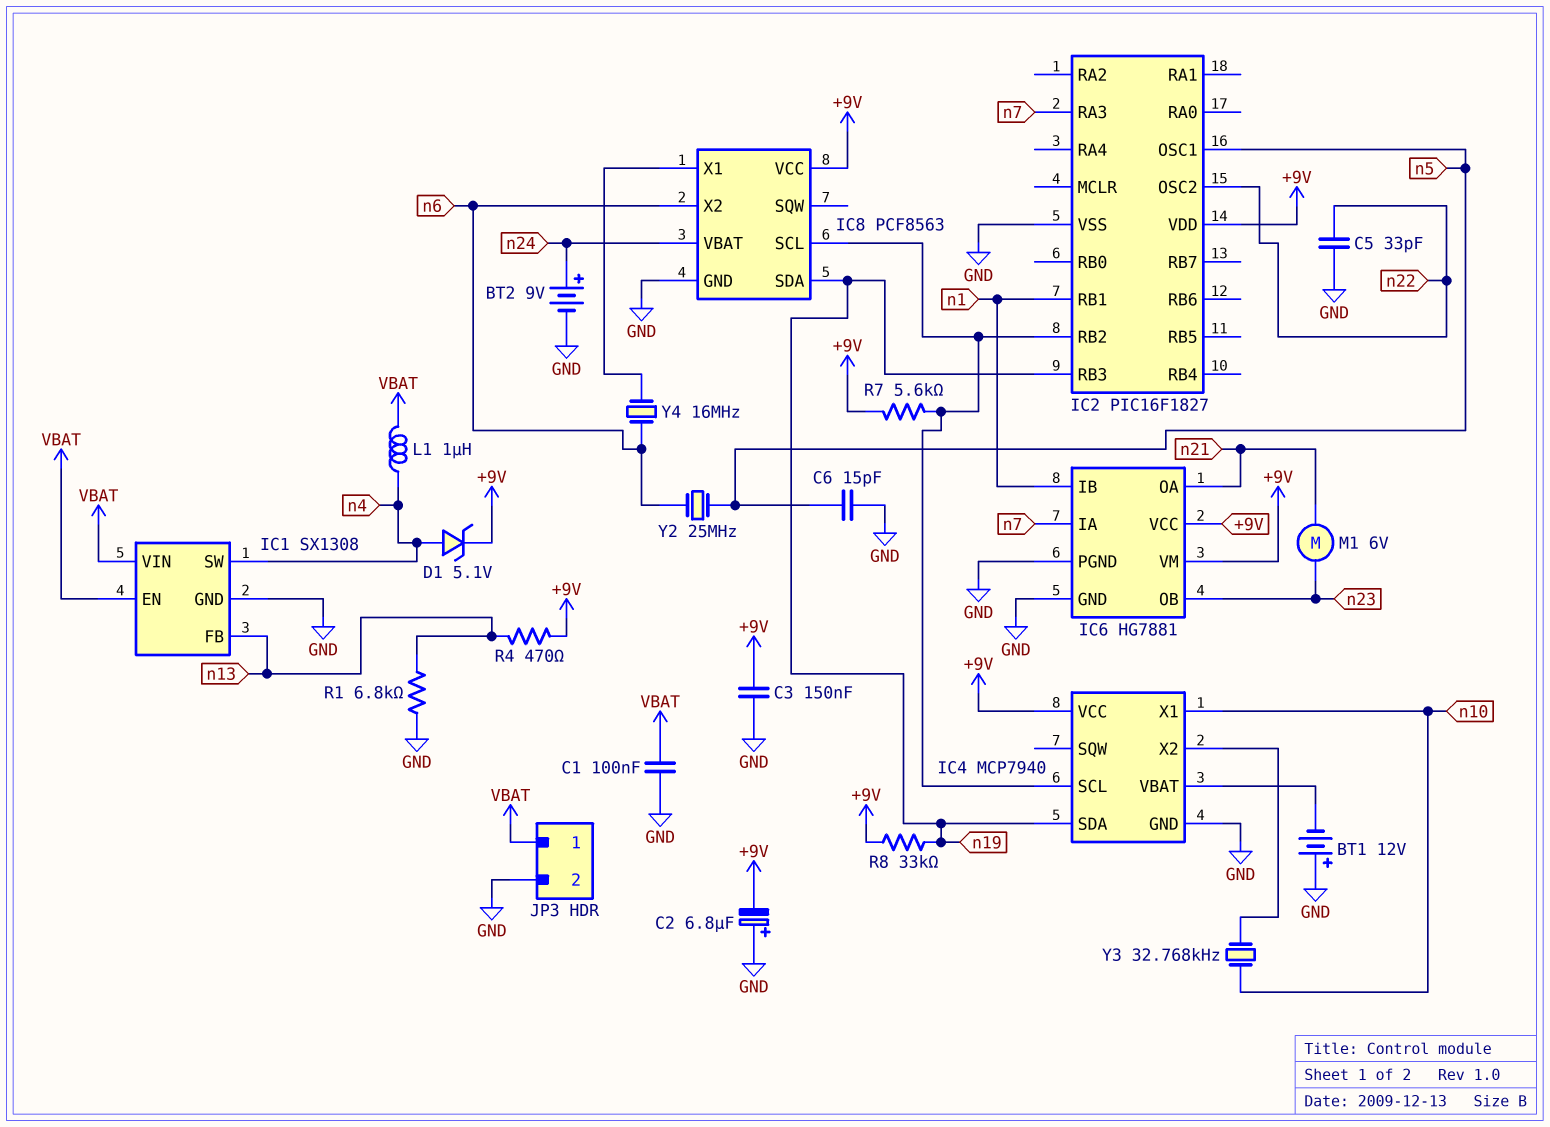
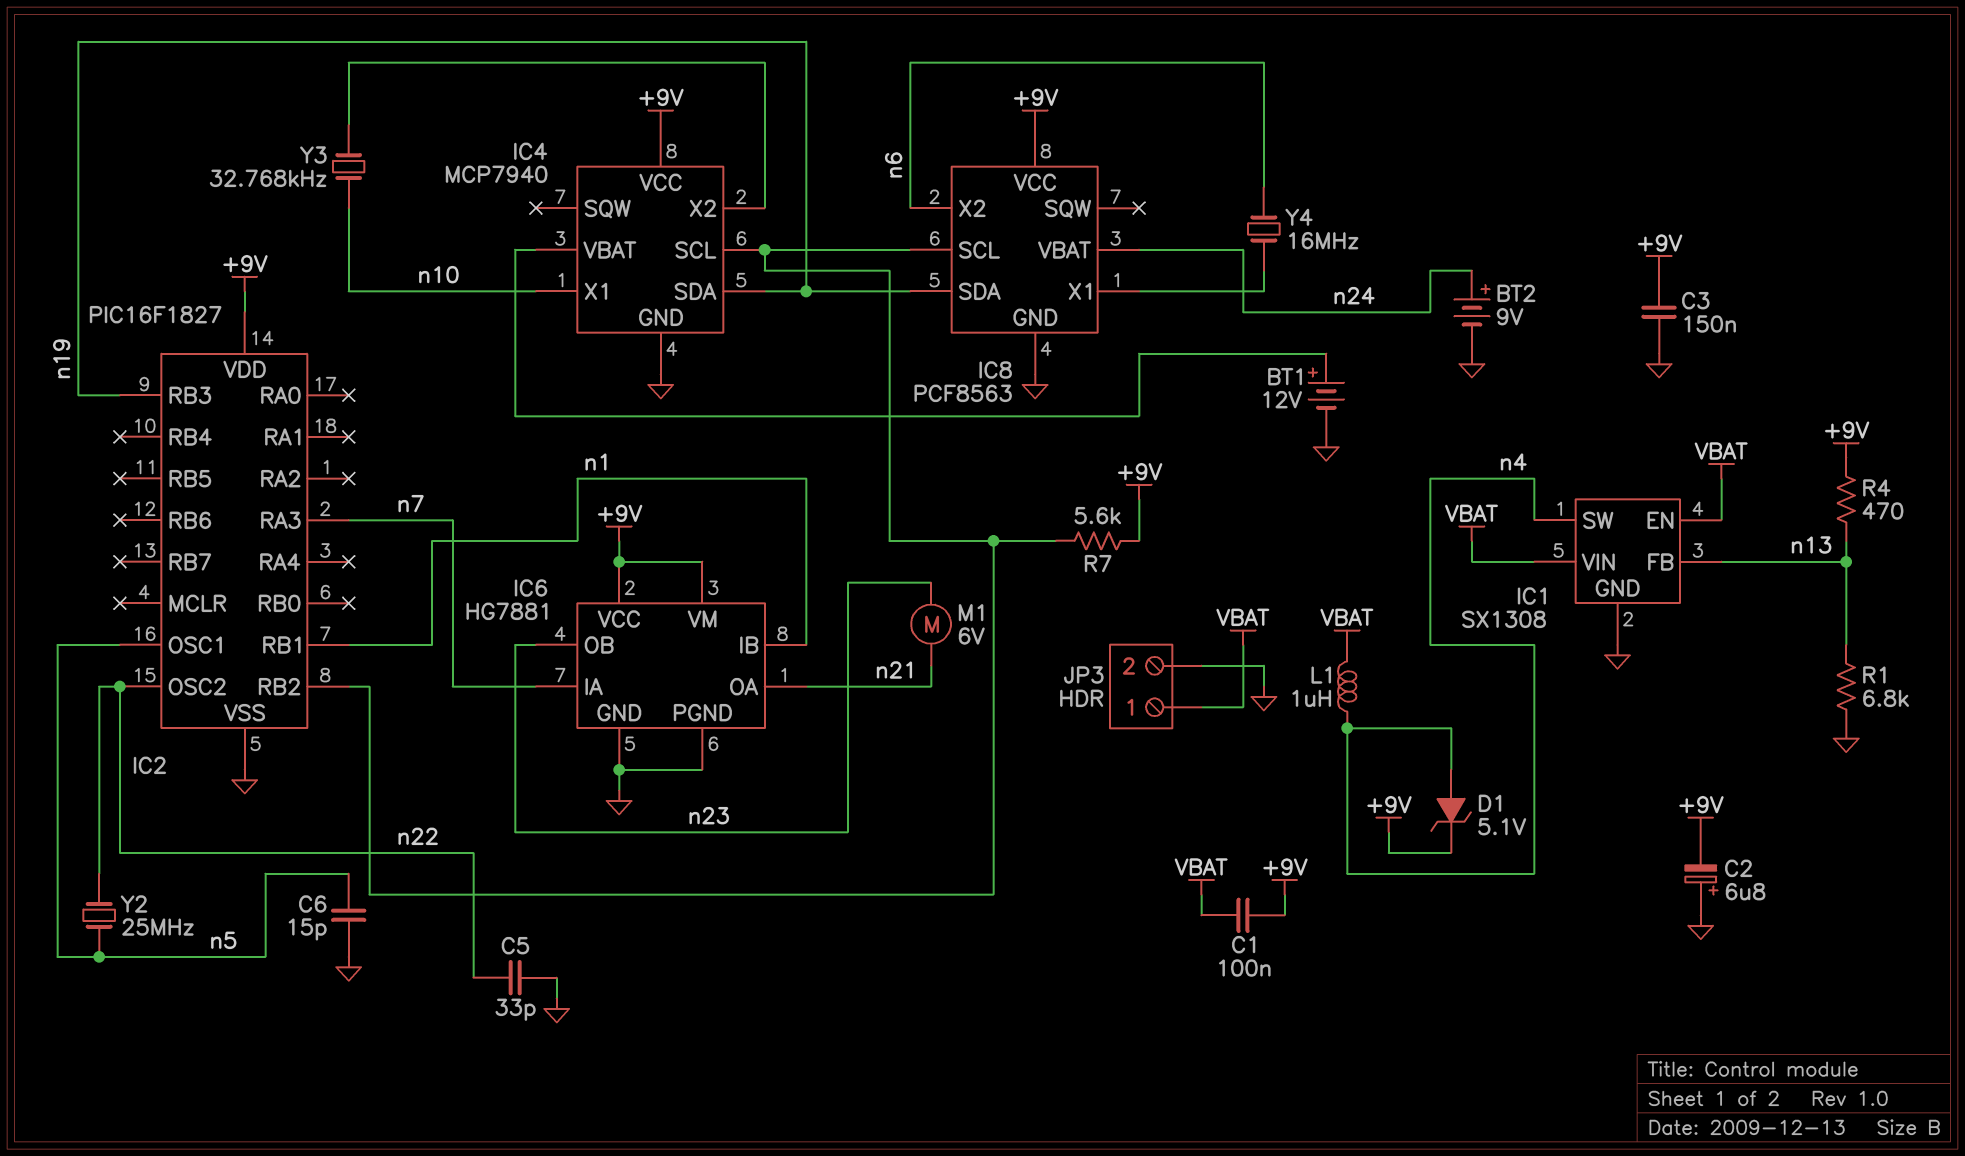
BT1: 12V (plus GND, minus IC4/VBAT) -> 12V (plus IC4/VBAT, minus GND)
C1: 100nF (GND, VBAT) -> 100nF (+9V, VBAT)
R8: 33k (+9V, n19) -> none
Y2: 25MHz (n5, n6) -> 25MHz (n5, n22)

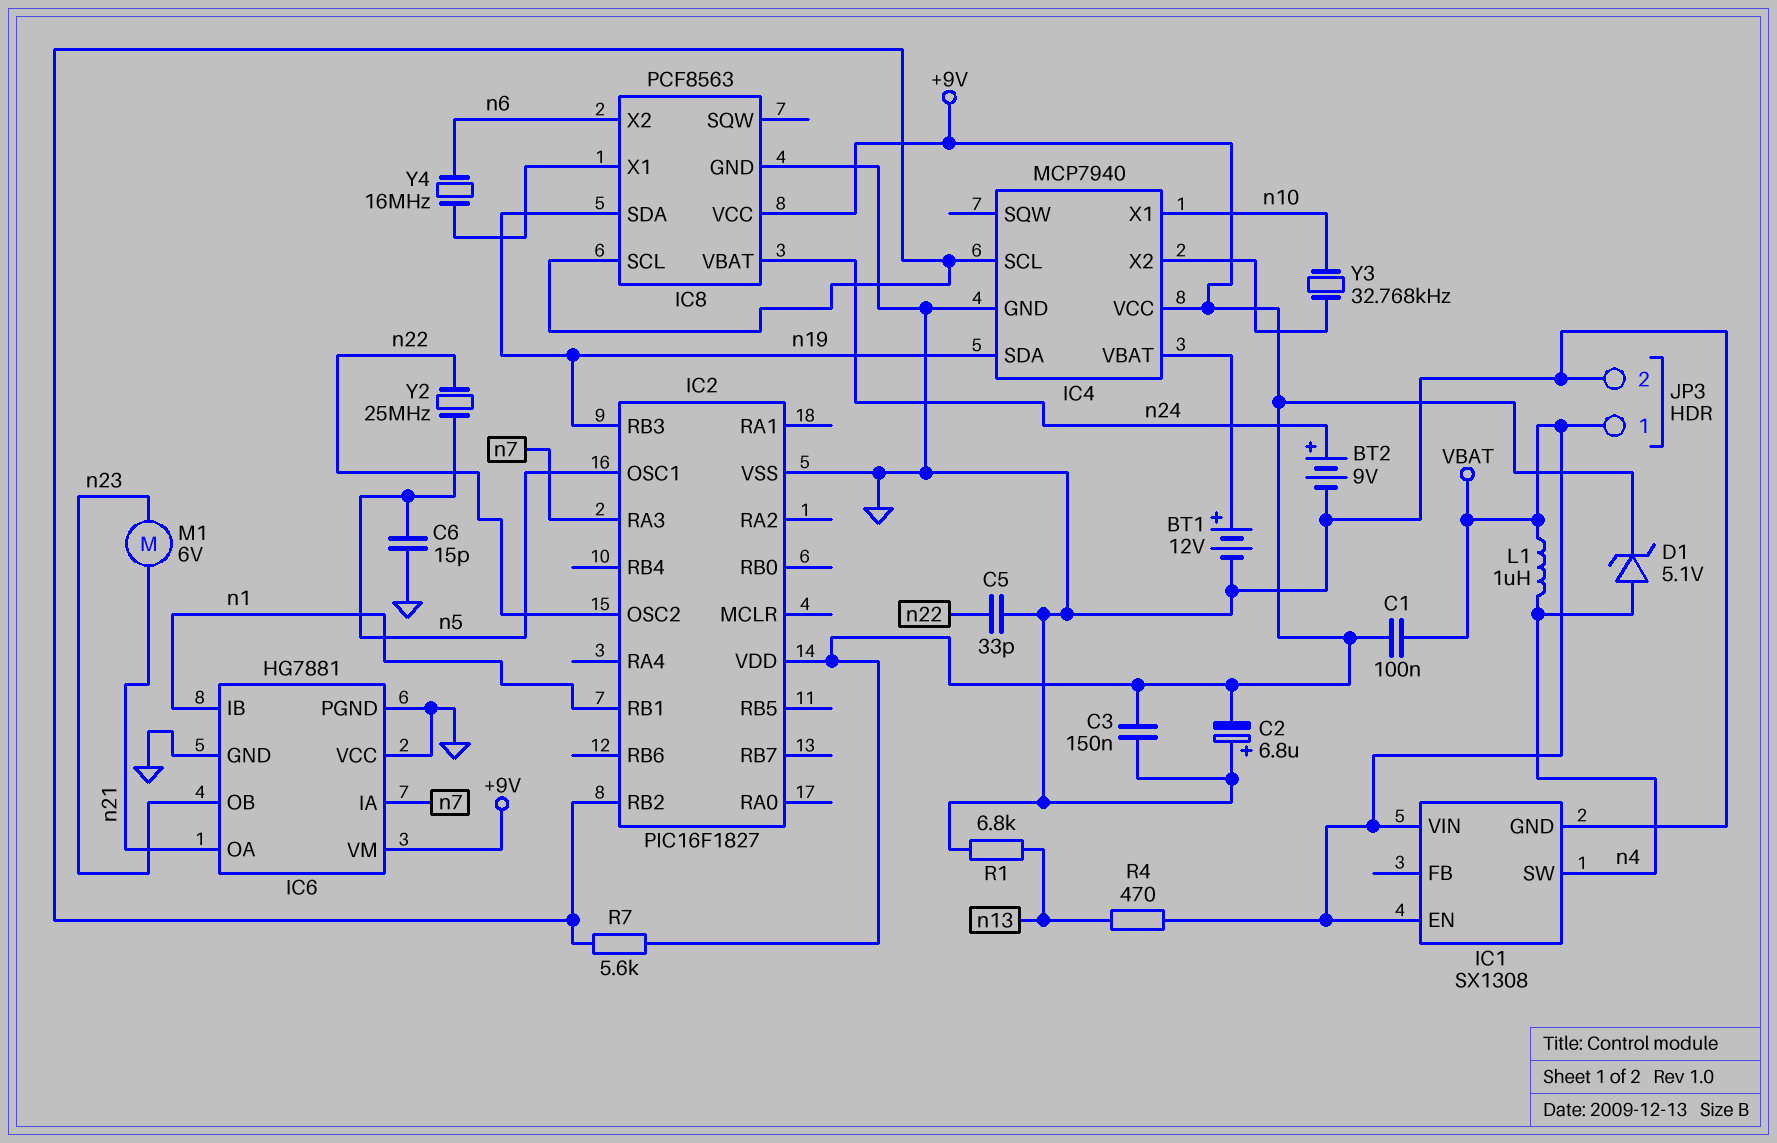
IC1 pin FB: n13 -> none
IC6 pin VCC: +9V -> GND
R4: 470 (+9V, n13) -> 470 (VBAT, n13)

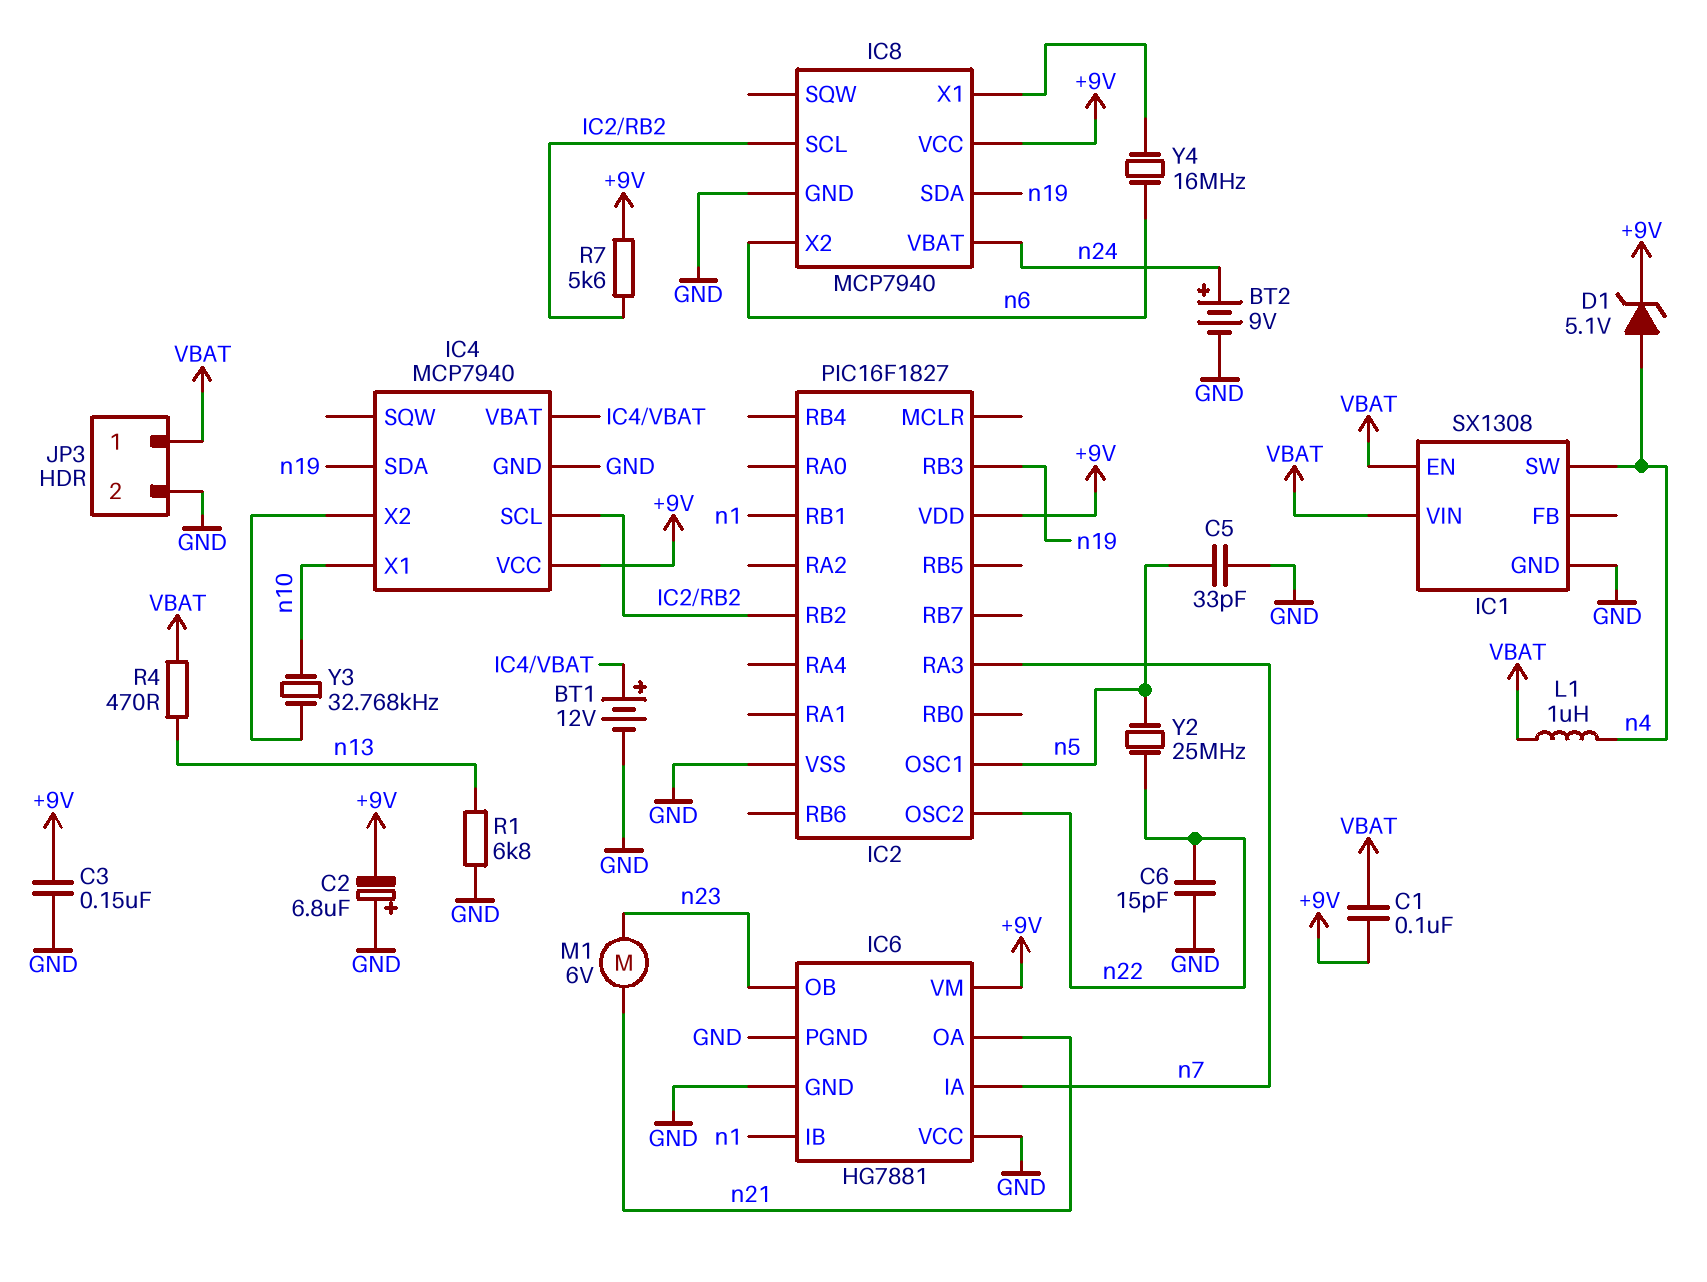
C5: 33pF (GND, n22) -> 33pF (GND, n5)
C6: 15pF (GND, n5) -> 15pF (GND, n22)
IC8: PCF8563 -> MCP7940

